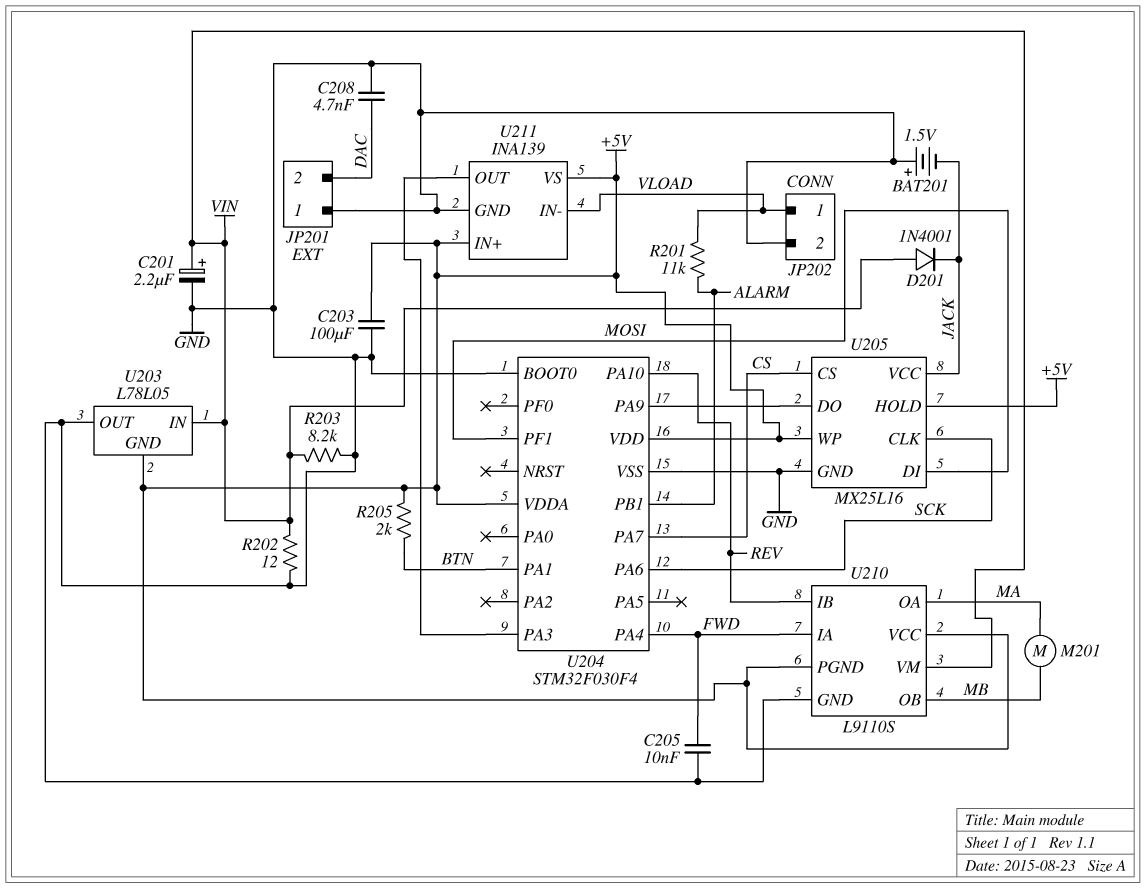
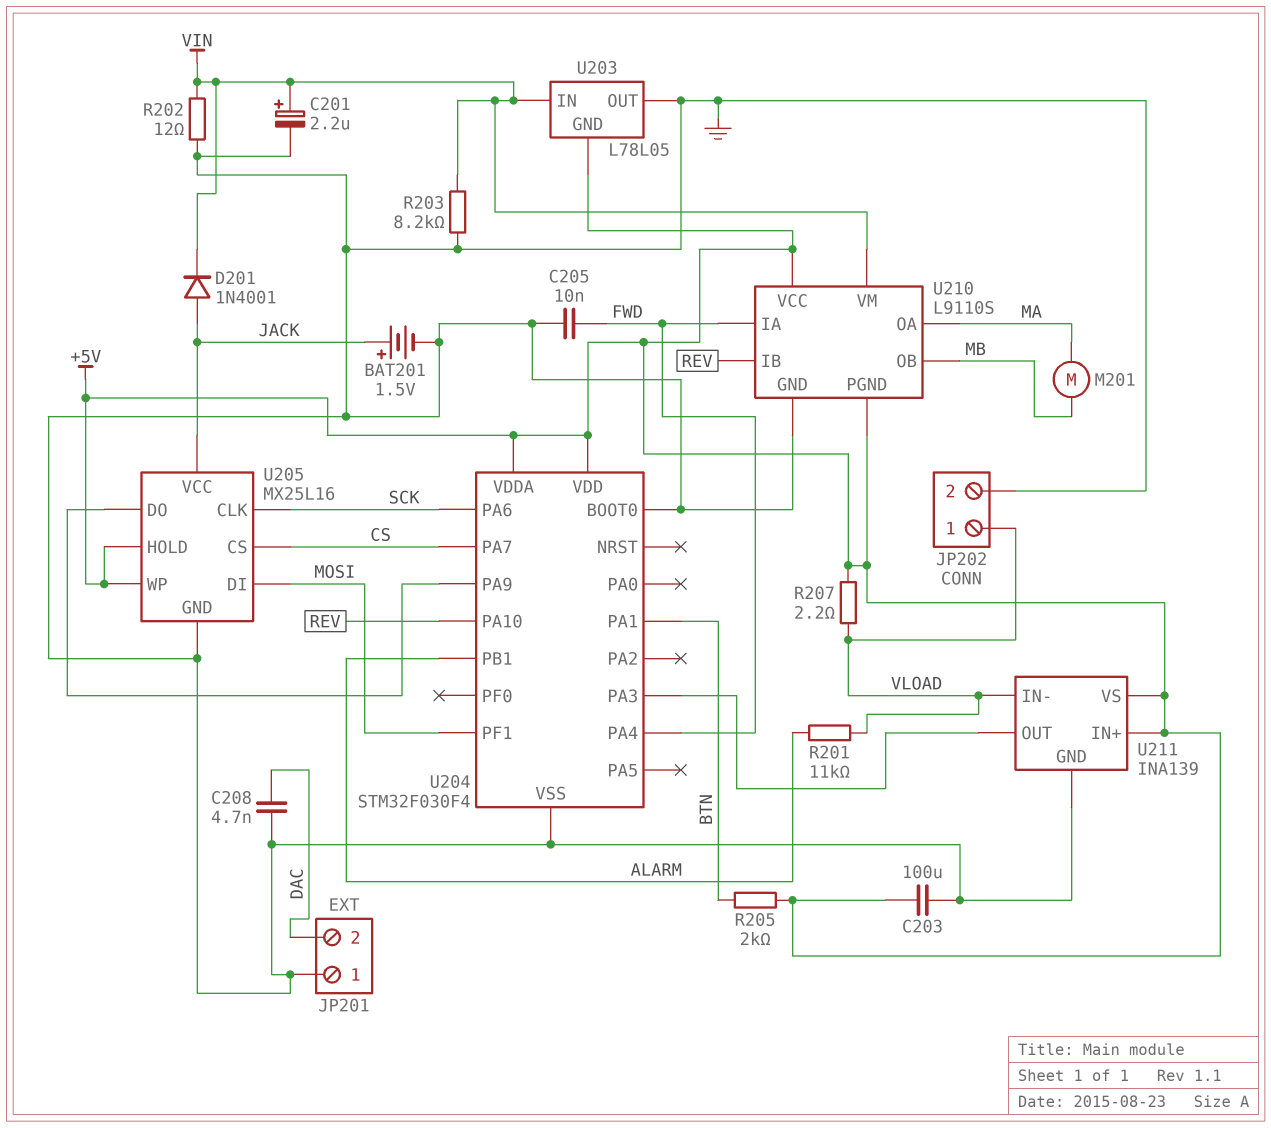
BAT201: 1.5V (plus GND, minus JACK) -> 1.5V (plus JACK, minus GND)
D201: diode 1N4001 (A VIN, K JACK) -> diode 1N4001 (A JACK, K VIN)
R207: none -> 2.2 (+5V, VLOAD)

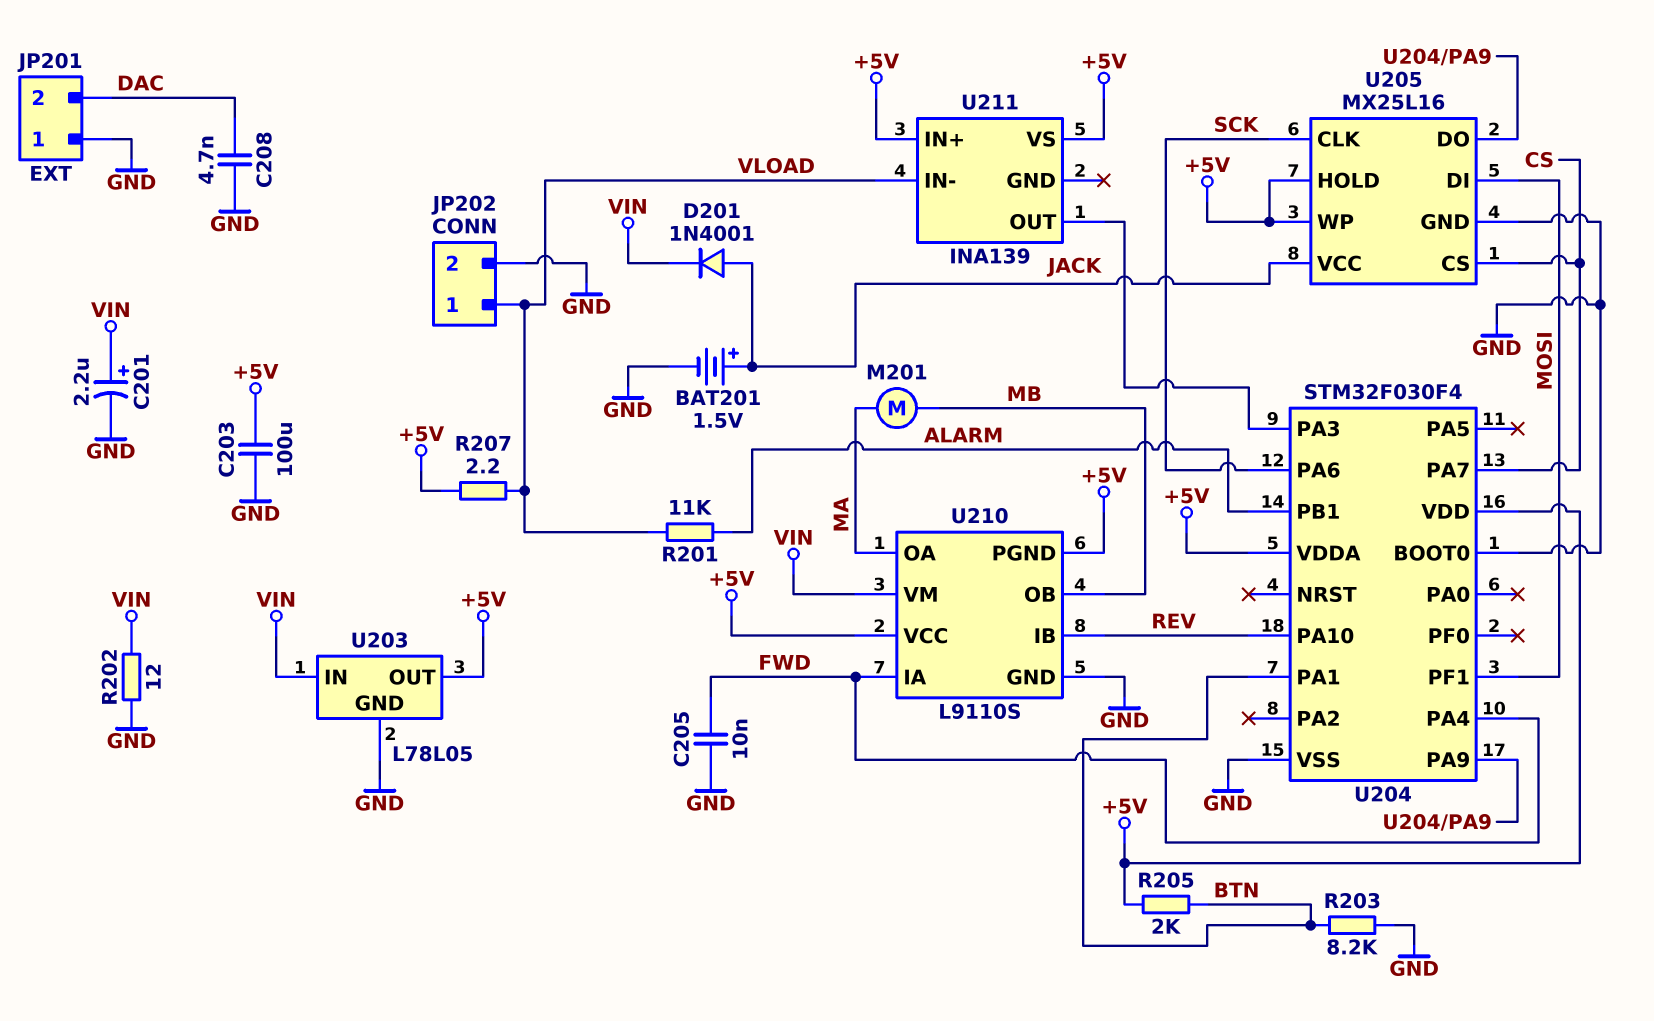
R203: 8.2k (GND, VIN) -> 8.2k (BTN, GND)
U203 pin GND: +5V -> GND
U203 pin OUT: GND -> +5V
U211 pin GND: GND -> none

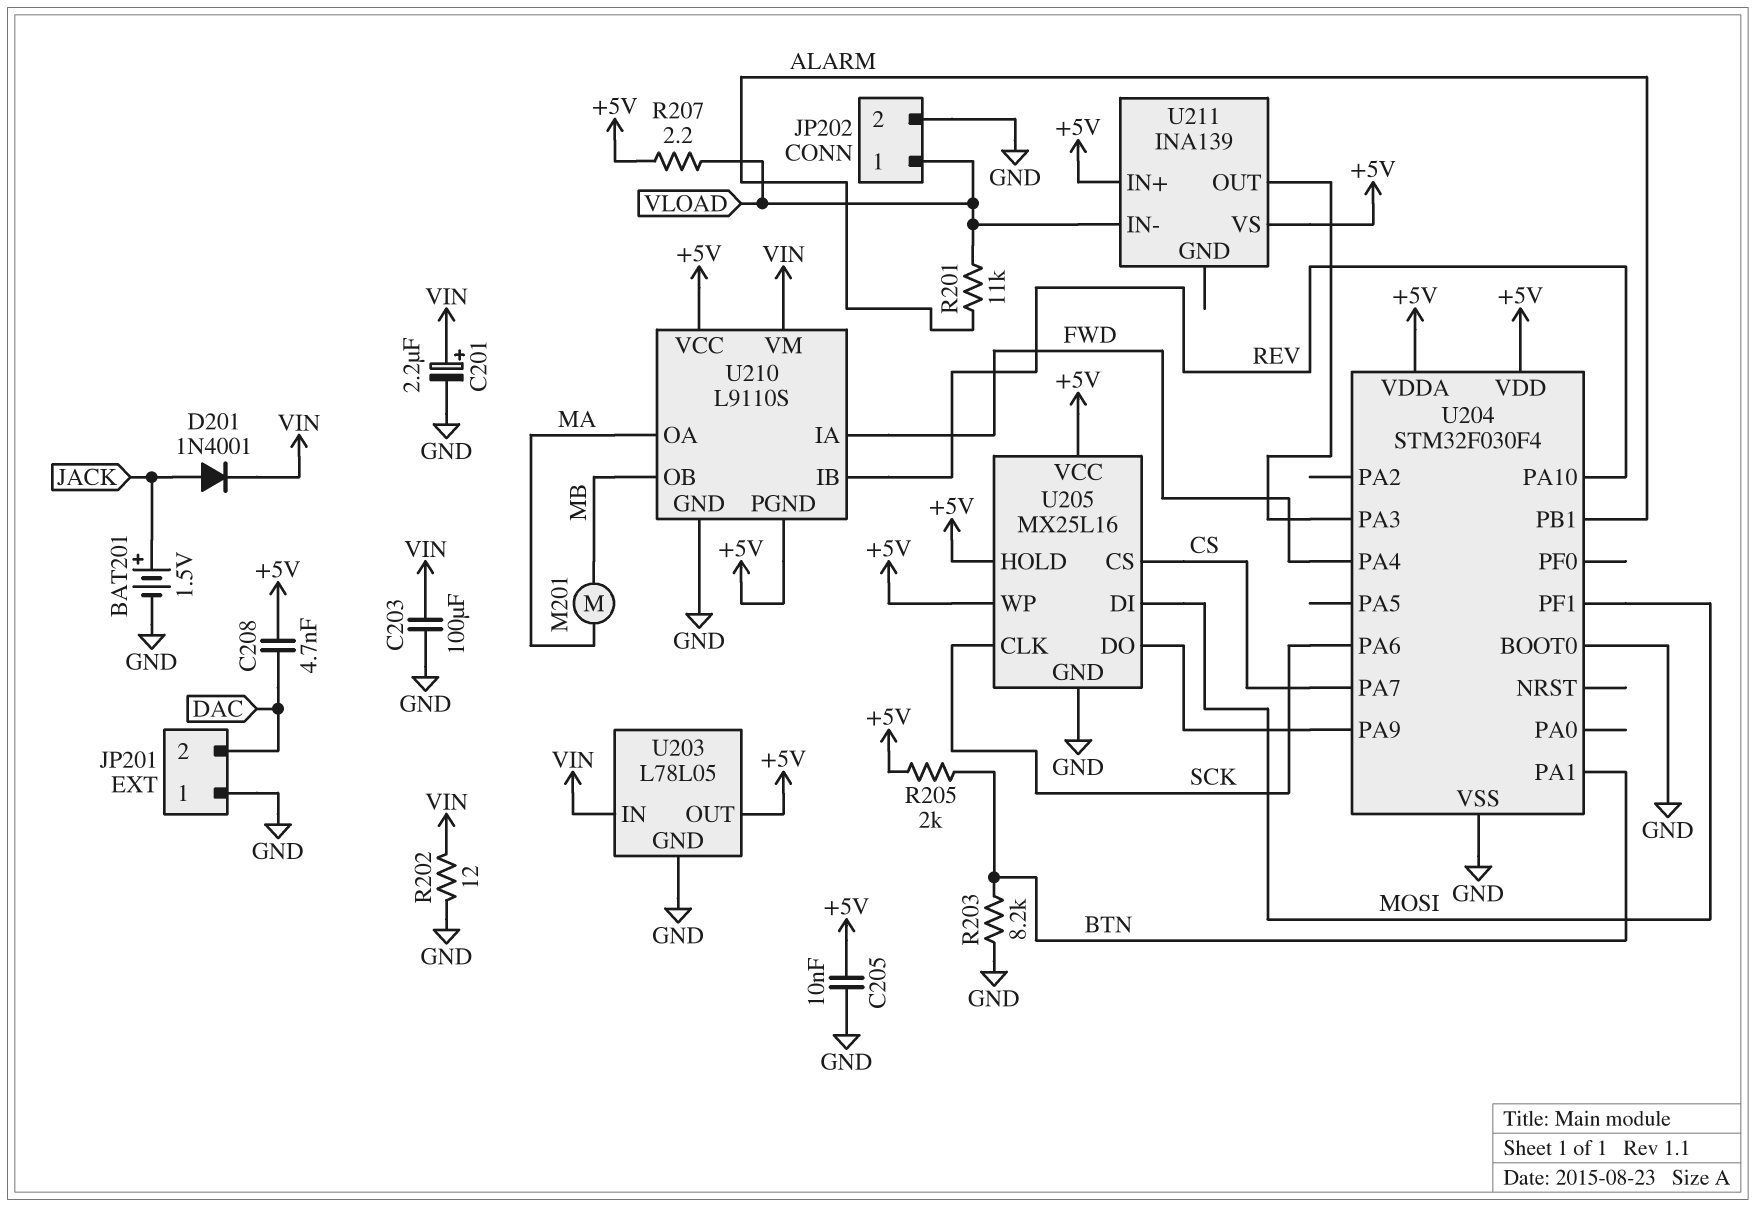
C203: 100uF (+5V, GND) -> 100uF (GND, VIN)
C205: 10nF (FWD, GND) -> 10nF (+5V, GND)
C208: 4.7nF (DAC, GND) -> 4.7nF (+5V, DAC)
U205 pin VCC: JACK -> +5V

